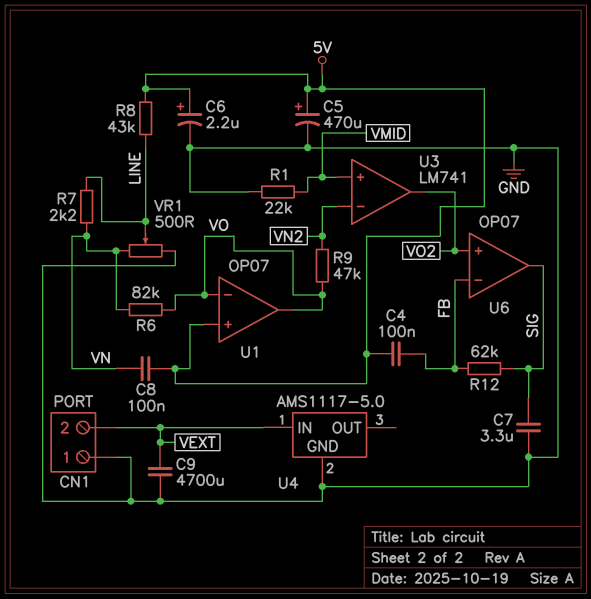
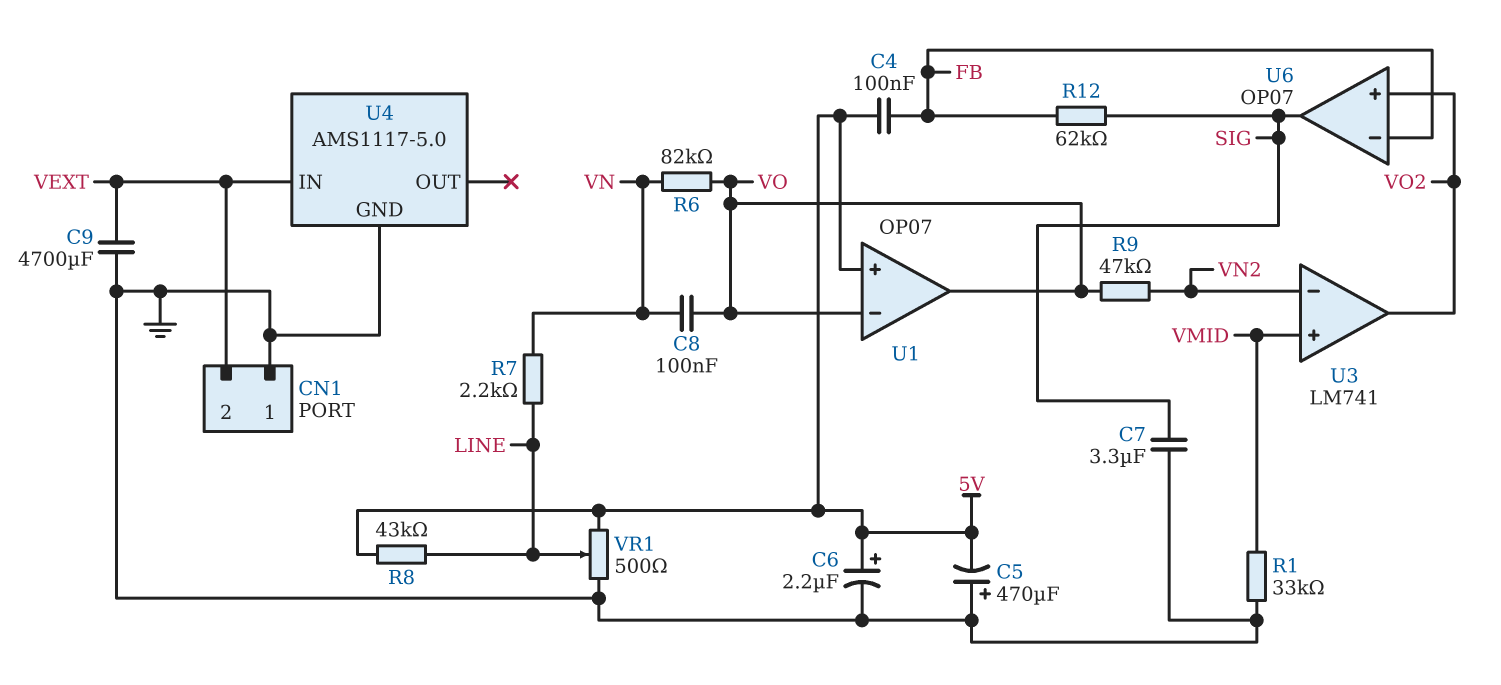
C5: 470uF (plus 5V, minus GND) -> 470uF (plus GND, minus 5V)
C8: 100nF (5V, VN) -> 100nF (VN, VO)
R1: 22k (GND, VMID) -> 33k (GND, VMID)
VR1: 500 (GND, VN, wiper LINE) -> 500 (5V, GND, wiper LINE)

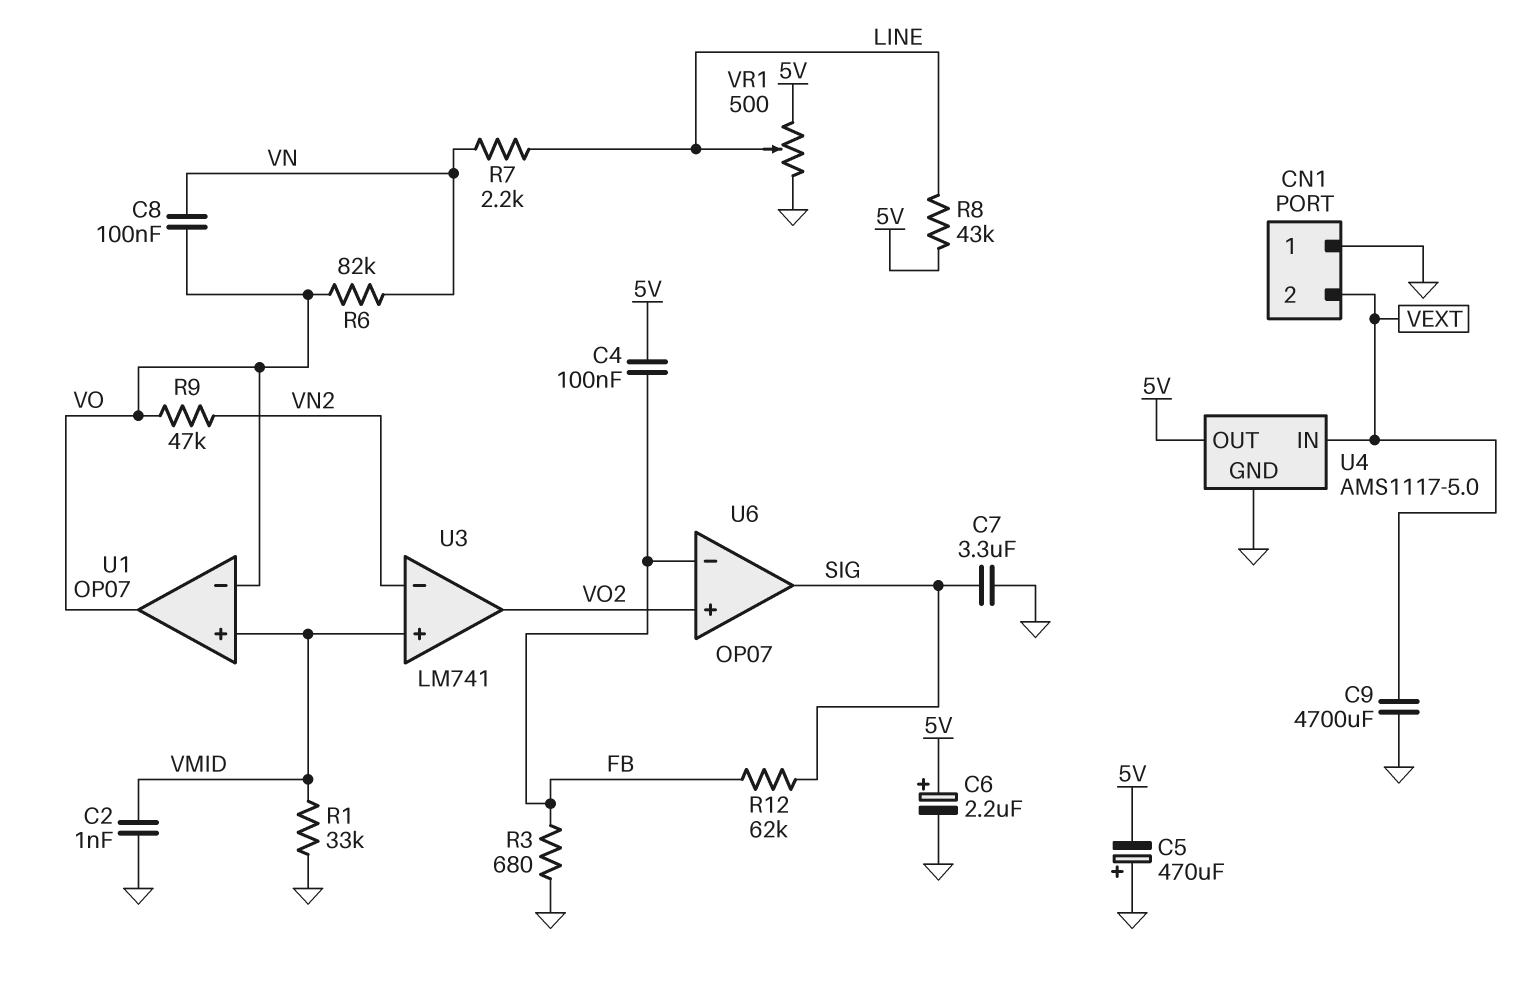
C2: none -> 1nF (GND, VMID)
R3: none -> 680 (FB, GND)
U1 pin in+: 5V -> VMID
U4 pin OUT: none -> 5V

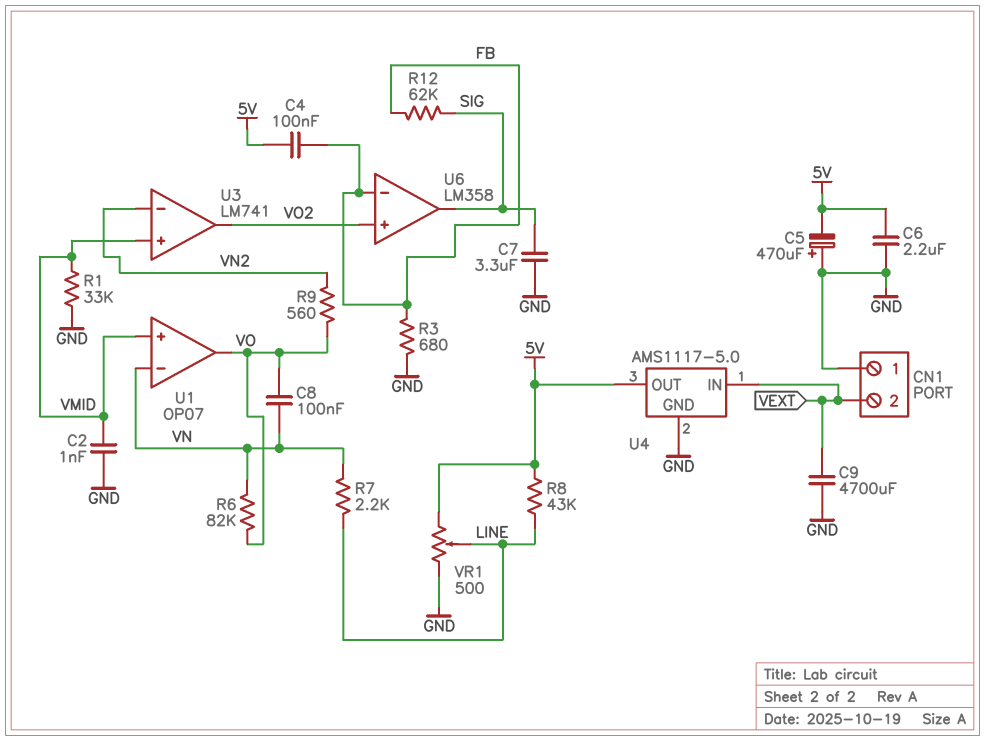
C6: 2.2uF (plus 5V, minus GND) -> 2.2uF (5V, GND)
R9: 47k (VN2, VO) -> 560 (VN2, VO)
U1 pin in-: VO -> VN
U6: OP07 -> LM358

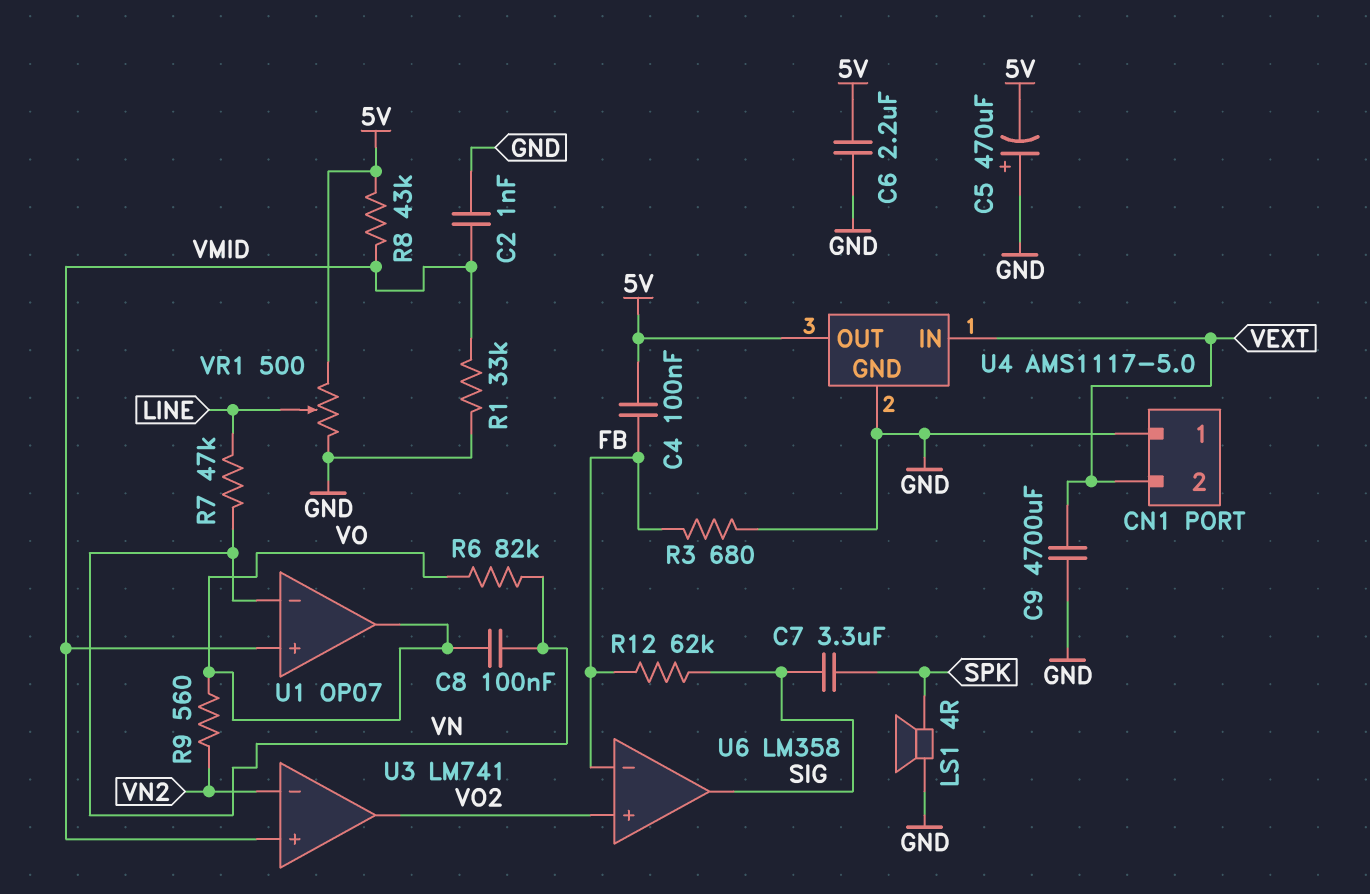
C7: 3.3uF (GND, SIG) -> 3.3uF (SIG, SPK)
LS1: none -> speaker 4R (GND, SPK)
R7: 2.2k (LINE, VN) -> 47k (LINE, VN)
R8: 43k (5V, LINE) -> 43k (5V, VMID)

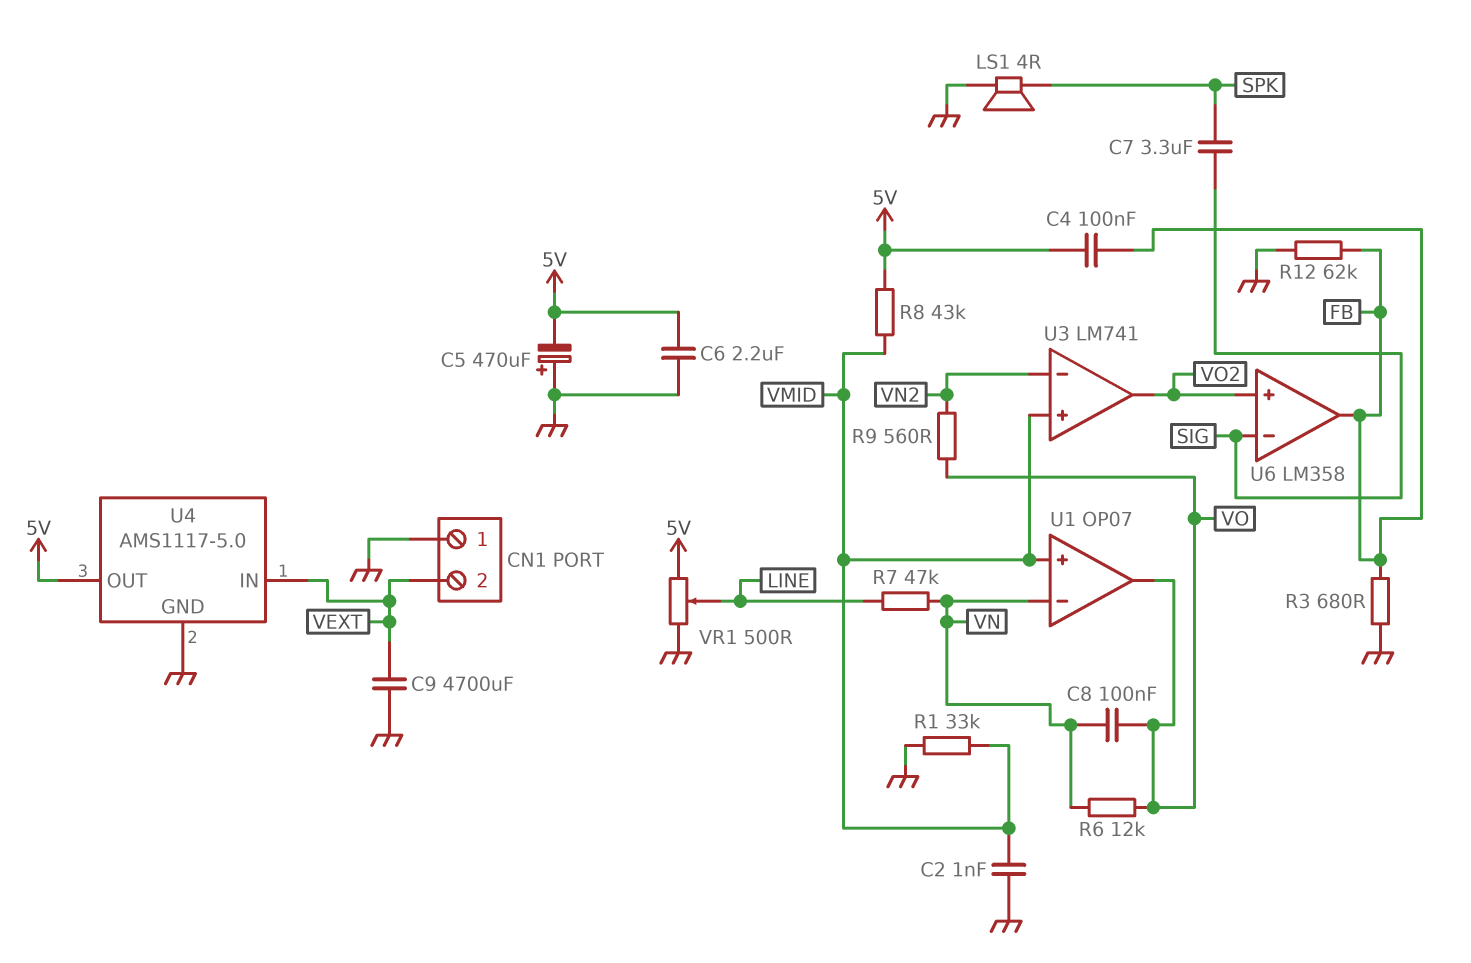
R6: 82k (VN, VO) -> 12k (VN, VO)
R12: 62k (FB, SIG) -> 62k (FB, GND)
U6 pin in-: FB -> SIG
U6 pin out: SIG -> FB

